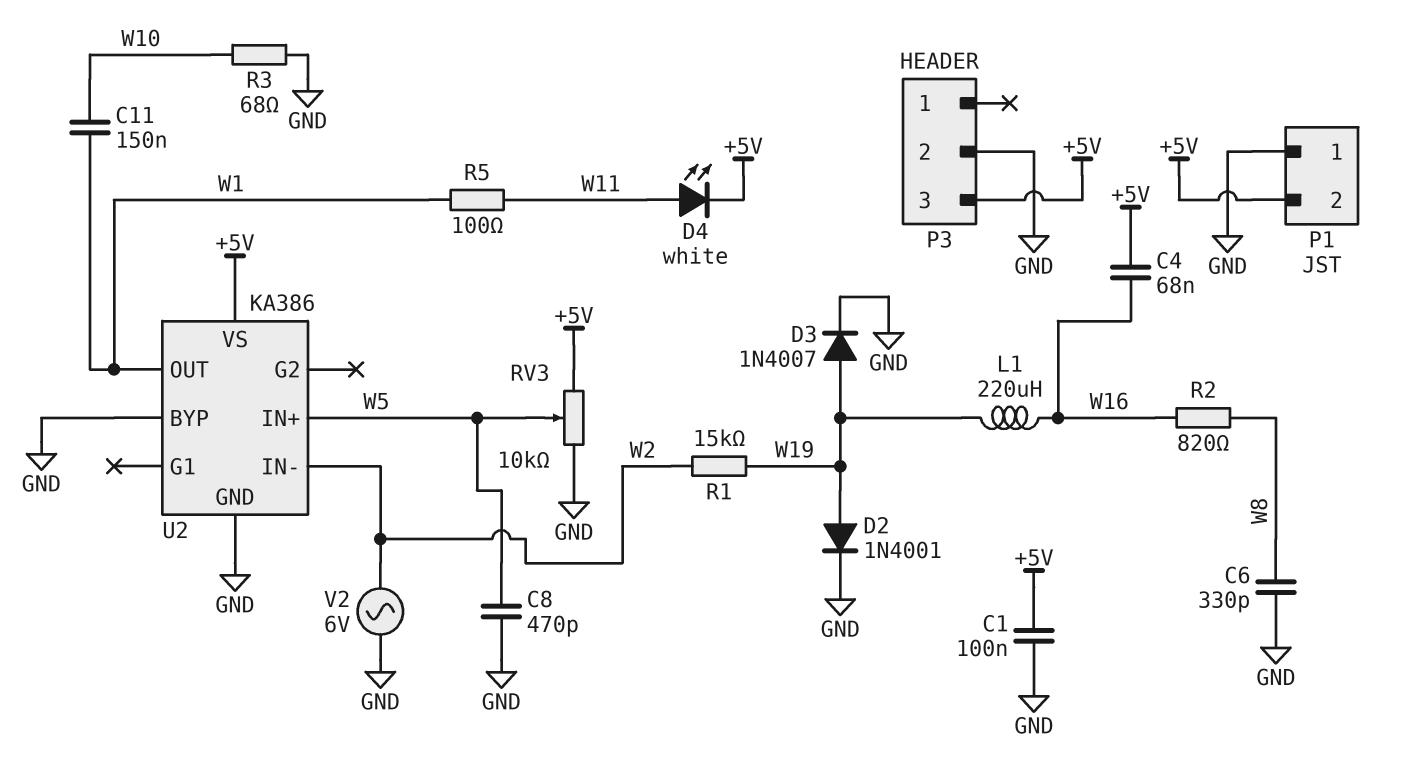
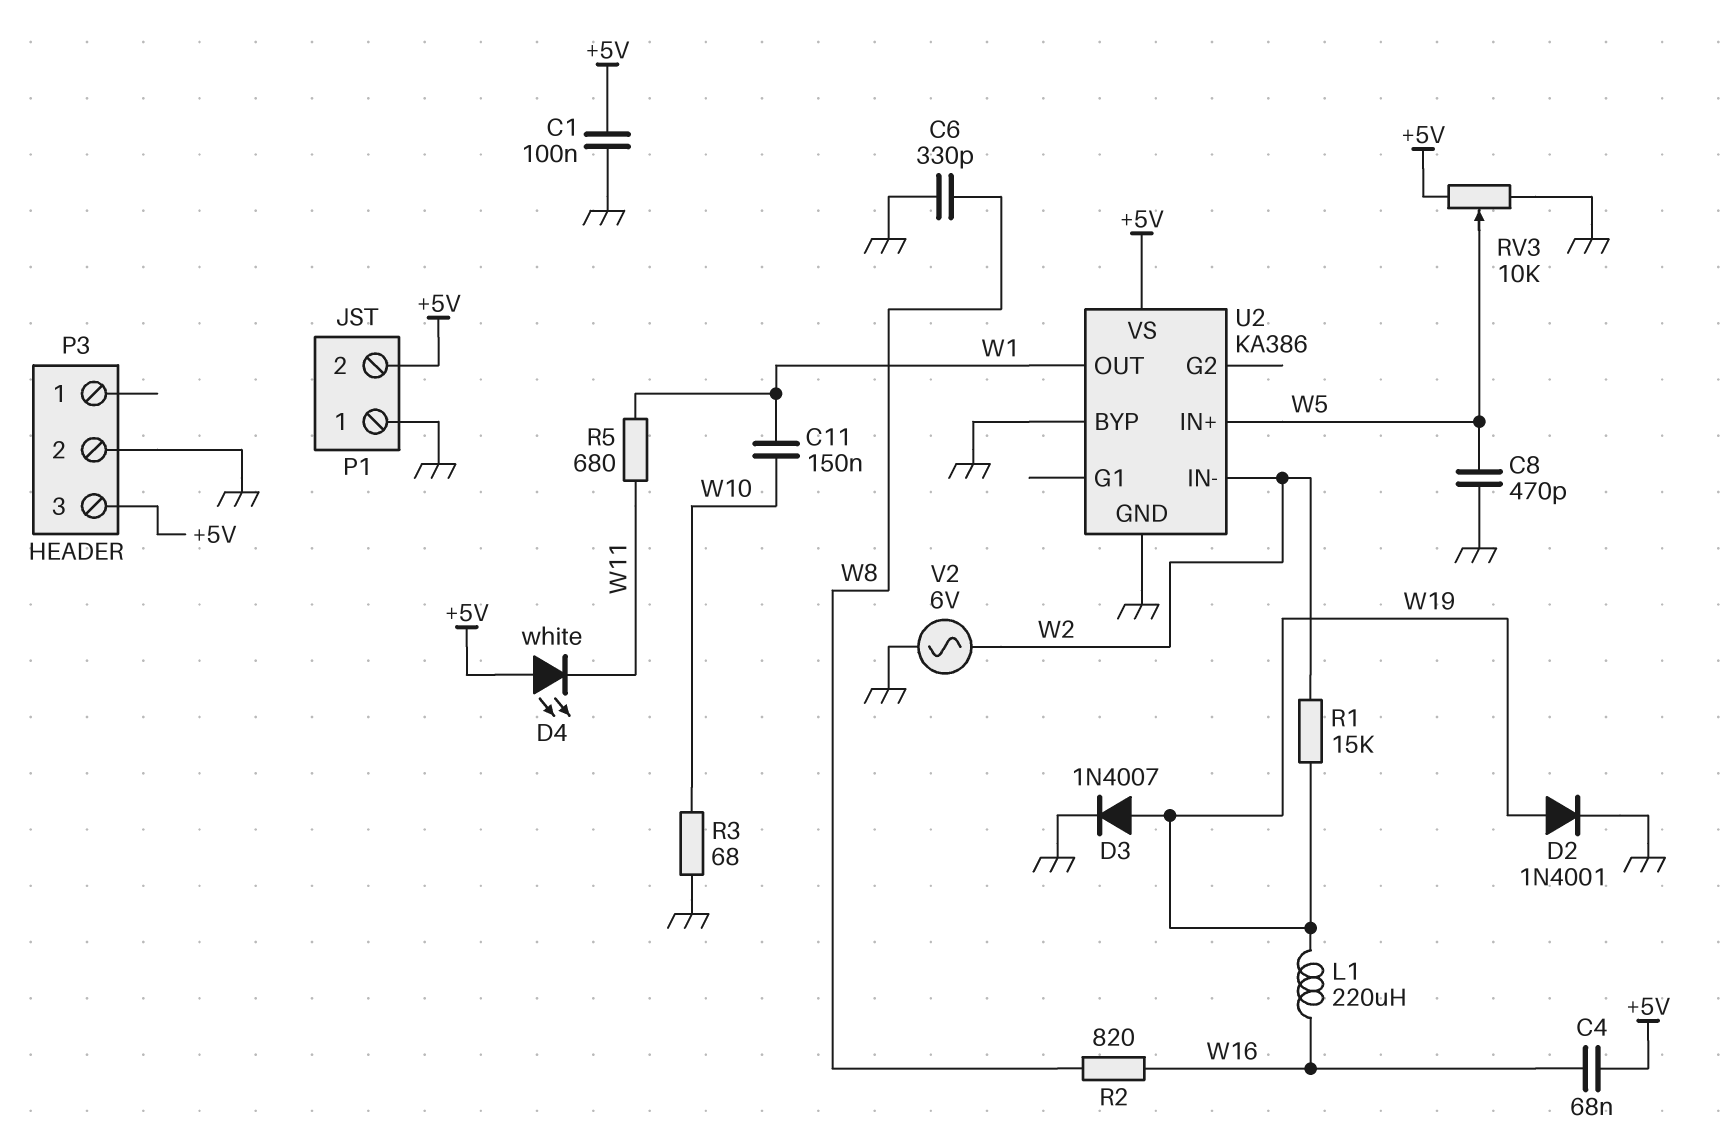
D4: LED white (A W11, K +5V) -> LED white (A +5V, K W11)
R5: 100 (W1, W11) -> 680 (W1, W11)

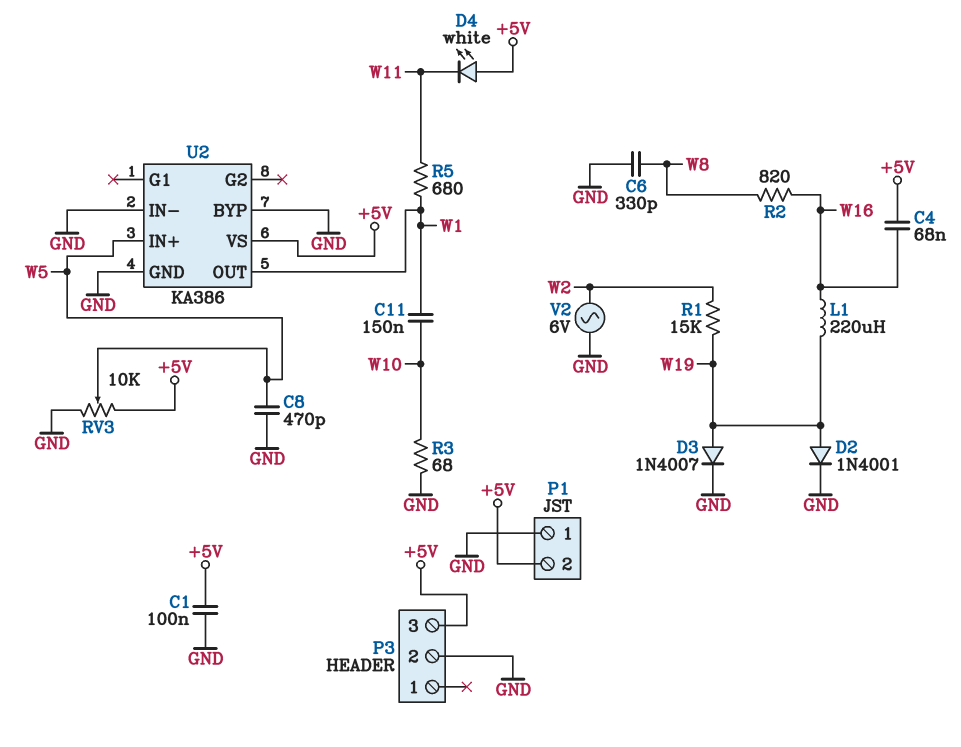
U2 pin IN-: W2 -> GND

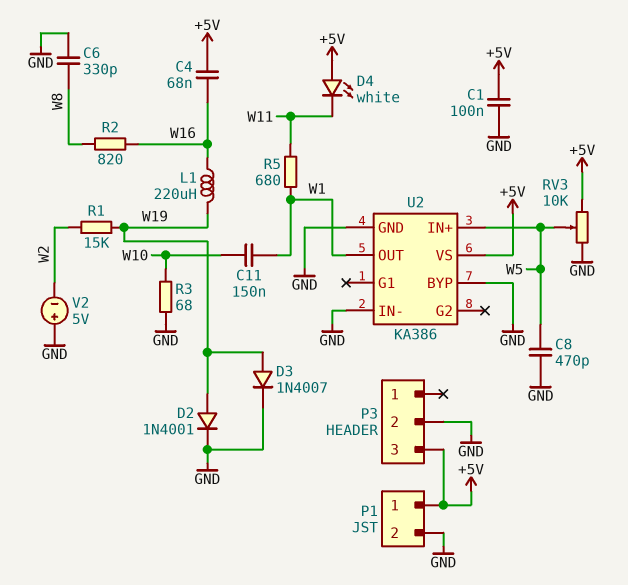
P1 pin 1: GND -> +5V
P1 pin 2: +5V -> GND
V2: AC 6V (GND, W2) -> 5V (plus GND, minus W2)

